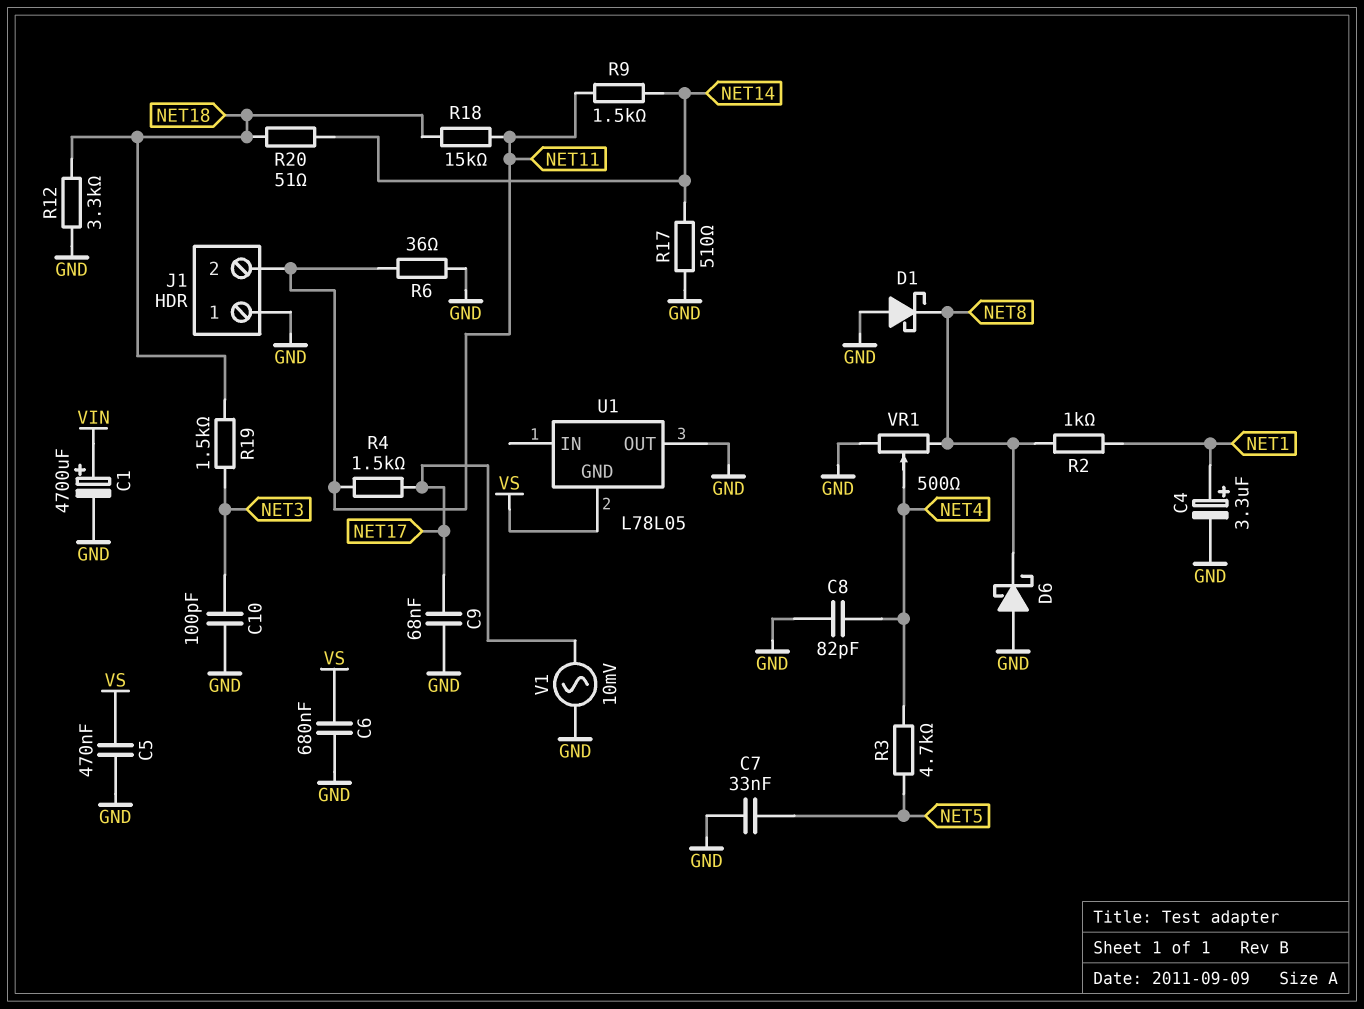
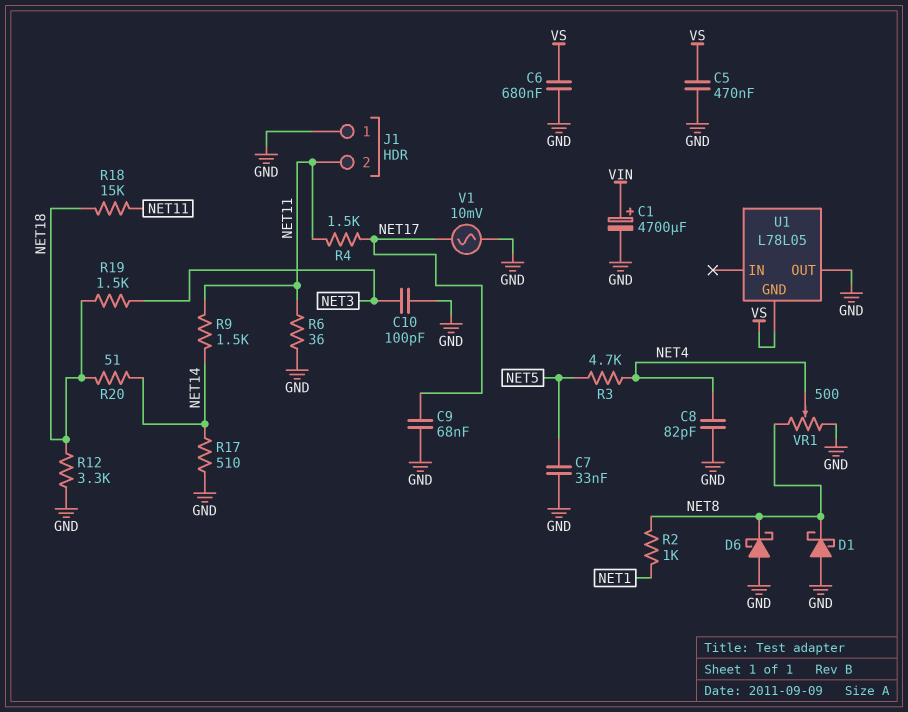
C4: 3.3uF (plus NET1, minus GND) -> none

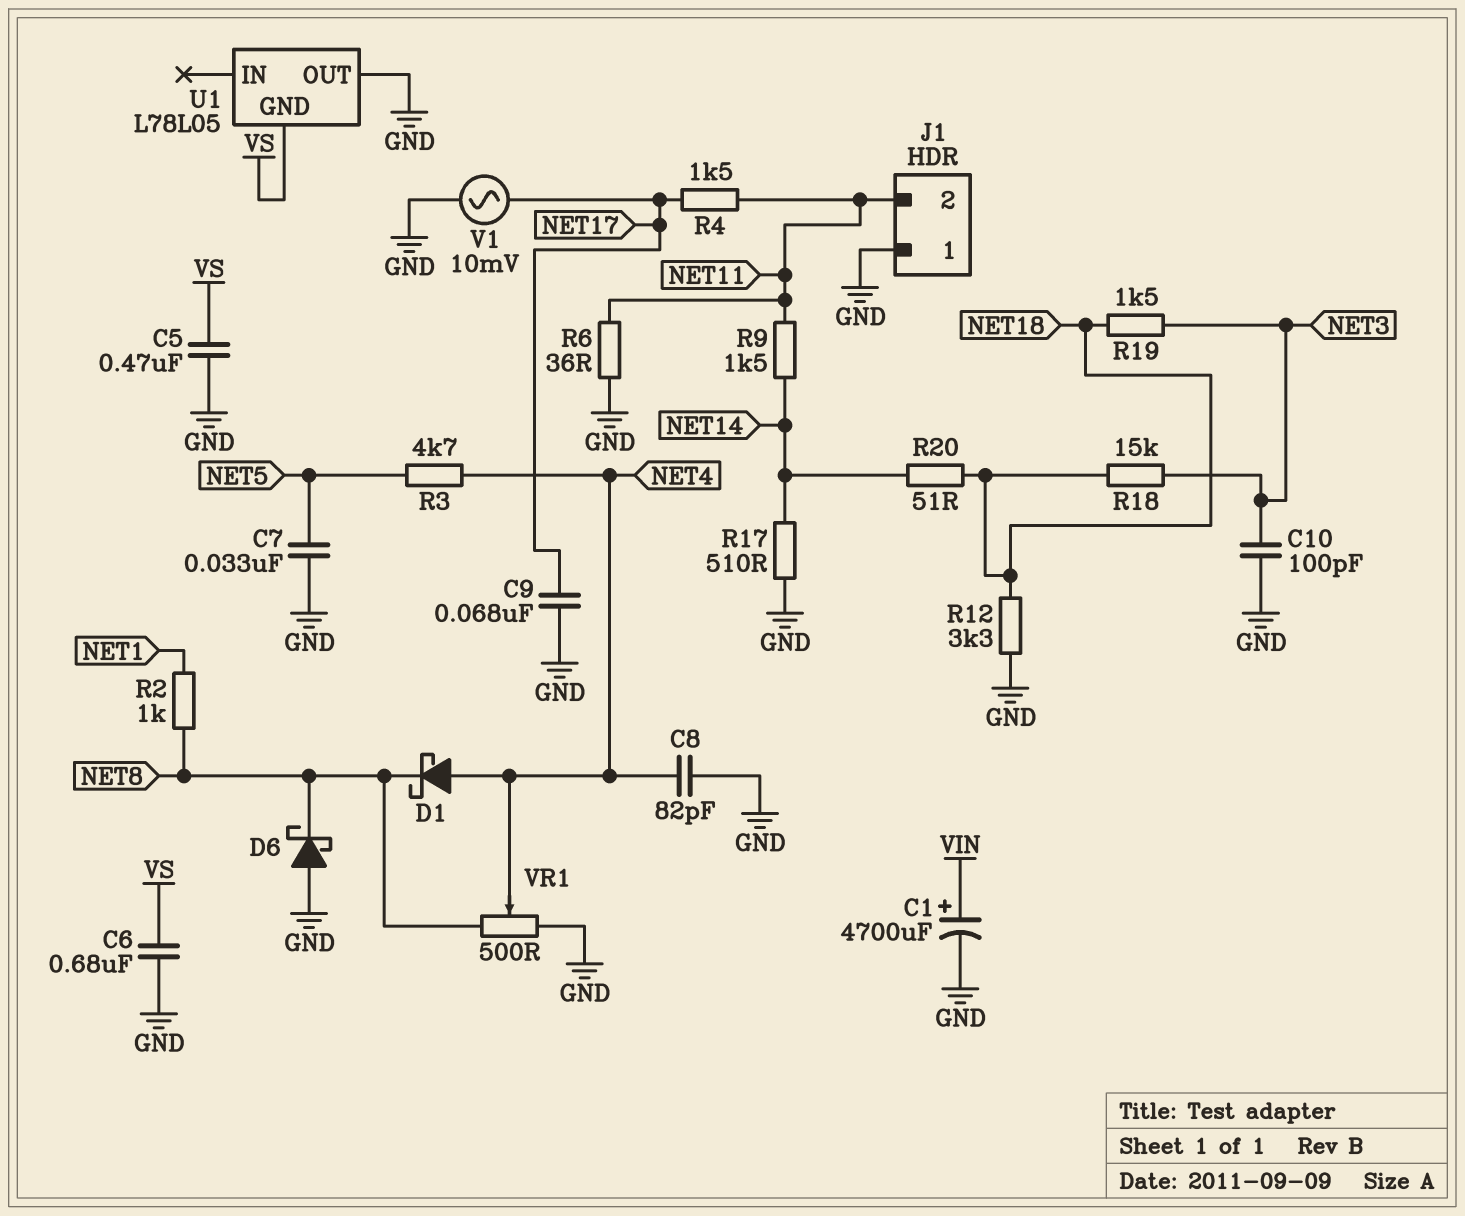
D1: schottky (A GND, K NET8) -> schottky (A NET4, K NET8)
R18: 15k (NET11, NET18) -> 15k (NET3, NET18)

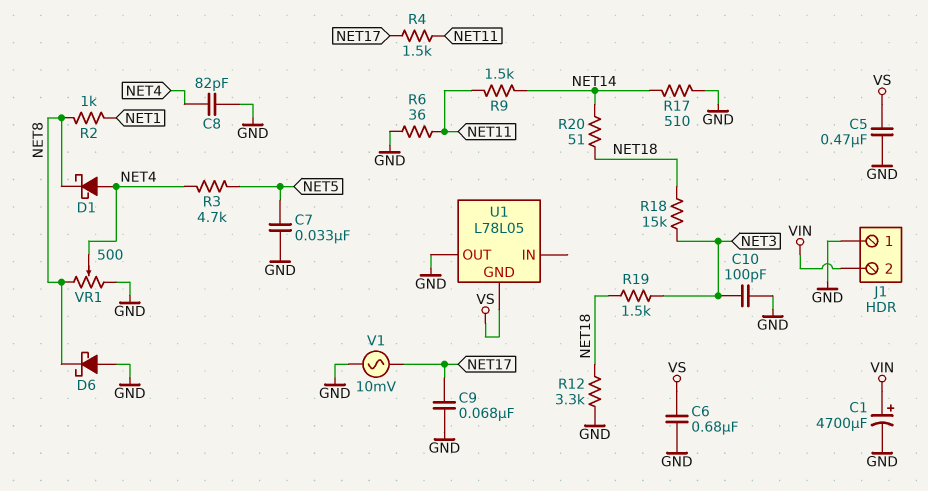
J1 pin 2: NET11 -> VIN

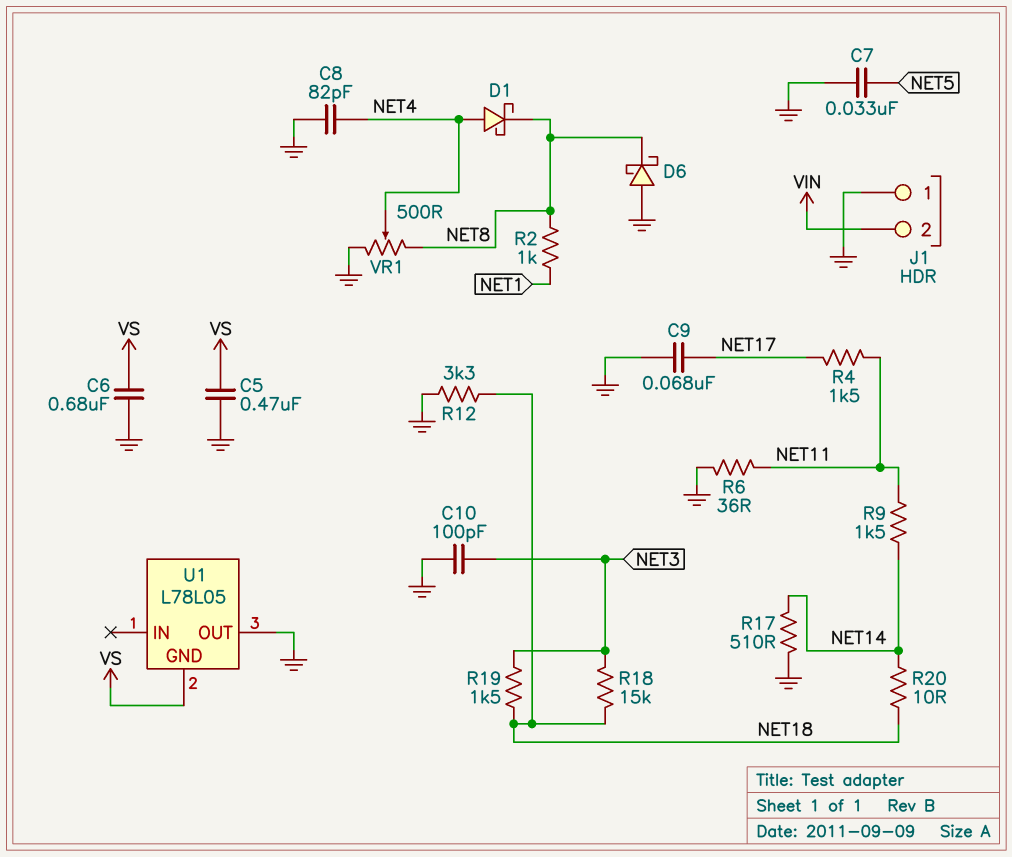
C1: 4700uF (plus VIN, minus GND) -> none
R3: 4.7k (NET4, NET5) -> none
R20: 51 (NET14, NET18) -> 10 (NET14, NET18)
V1: AC 10mV (GND, NET17) -> none

